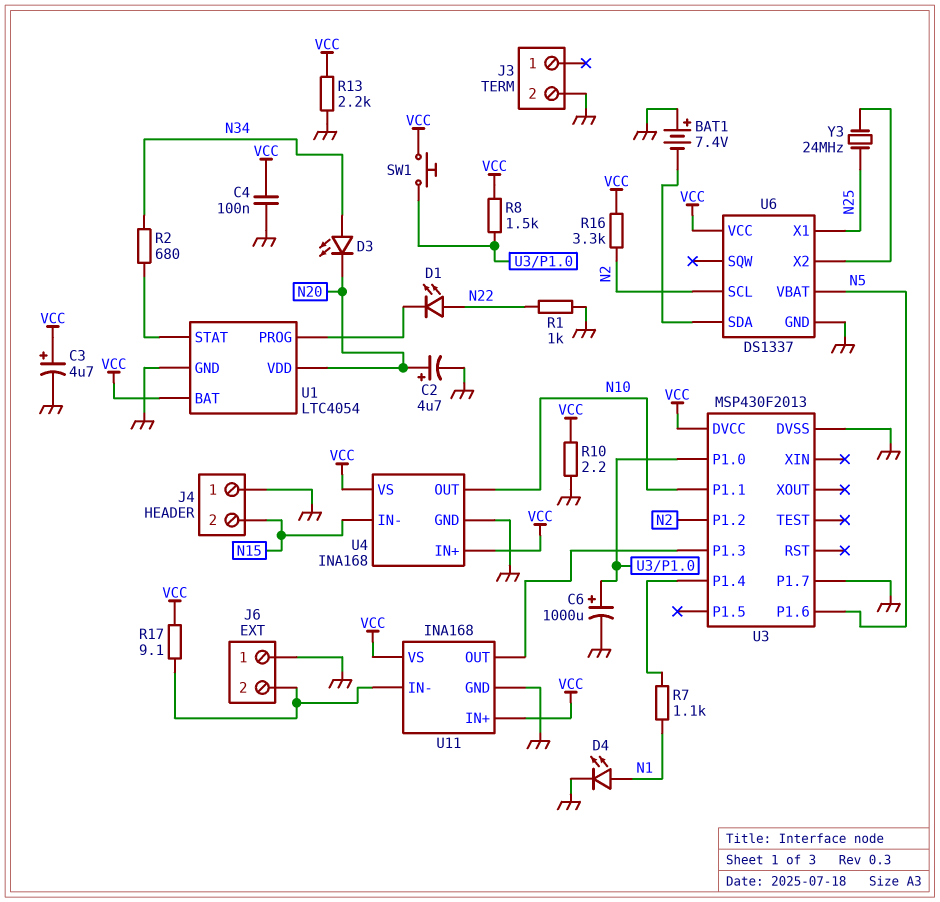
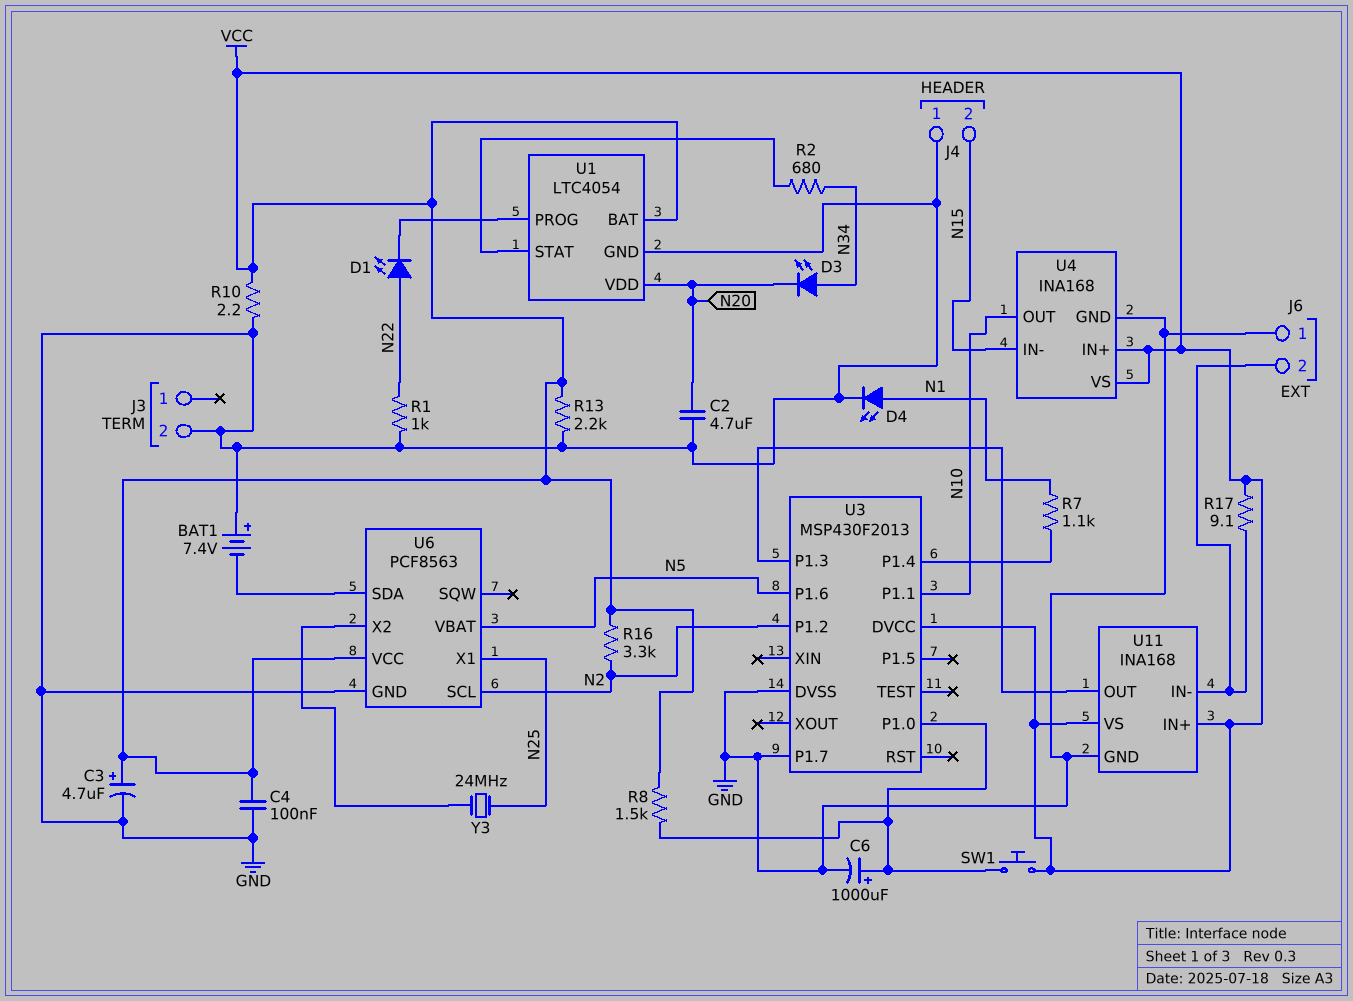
C2: 4.7uF (plus N20, minus GND) -> 4.7uF (GND, N20)
U6: DS1337 -> PCF8563

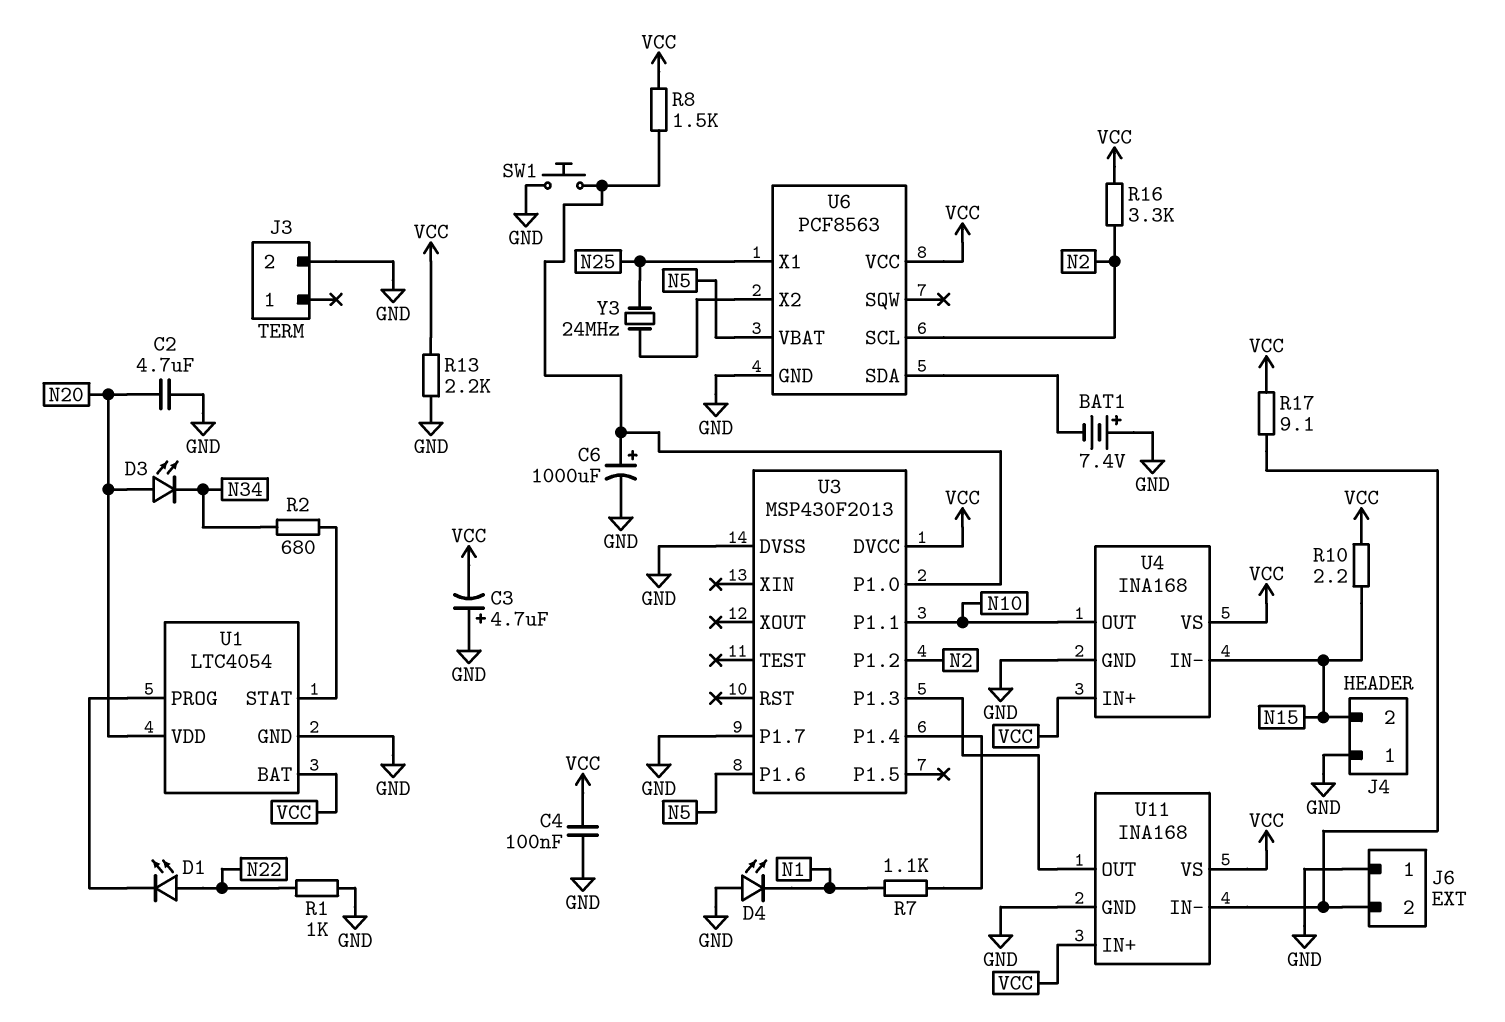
C3: 4.7uF (plus VCC, minus GND) -> 4.7uF (plus GND, minus VCC)
D3: LED (A N34, K N20) -> LED (A N20, K N34)
D4: LED (A N1, K GND) -> LED (A GND, K N1)
R10: 2.2 (GND, VCC) -> 2.2 (N15, VCC)
SW1: button (U3/P1.0, VCC) -> button (GND, U3/P1.0)

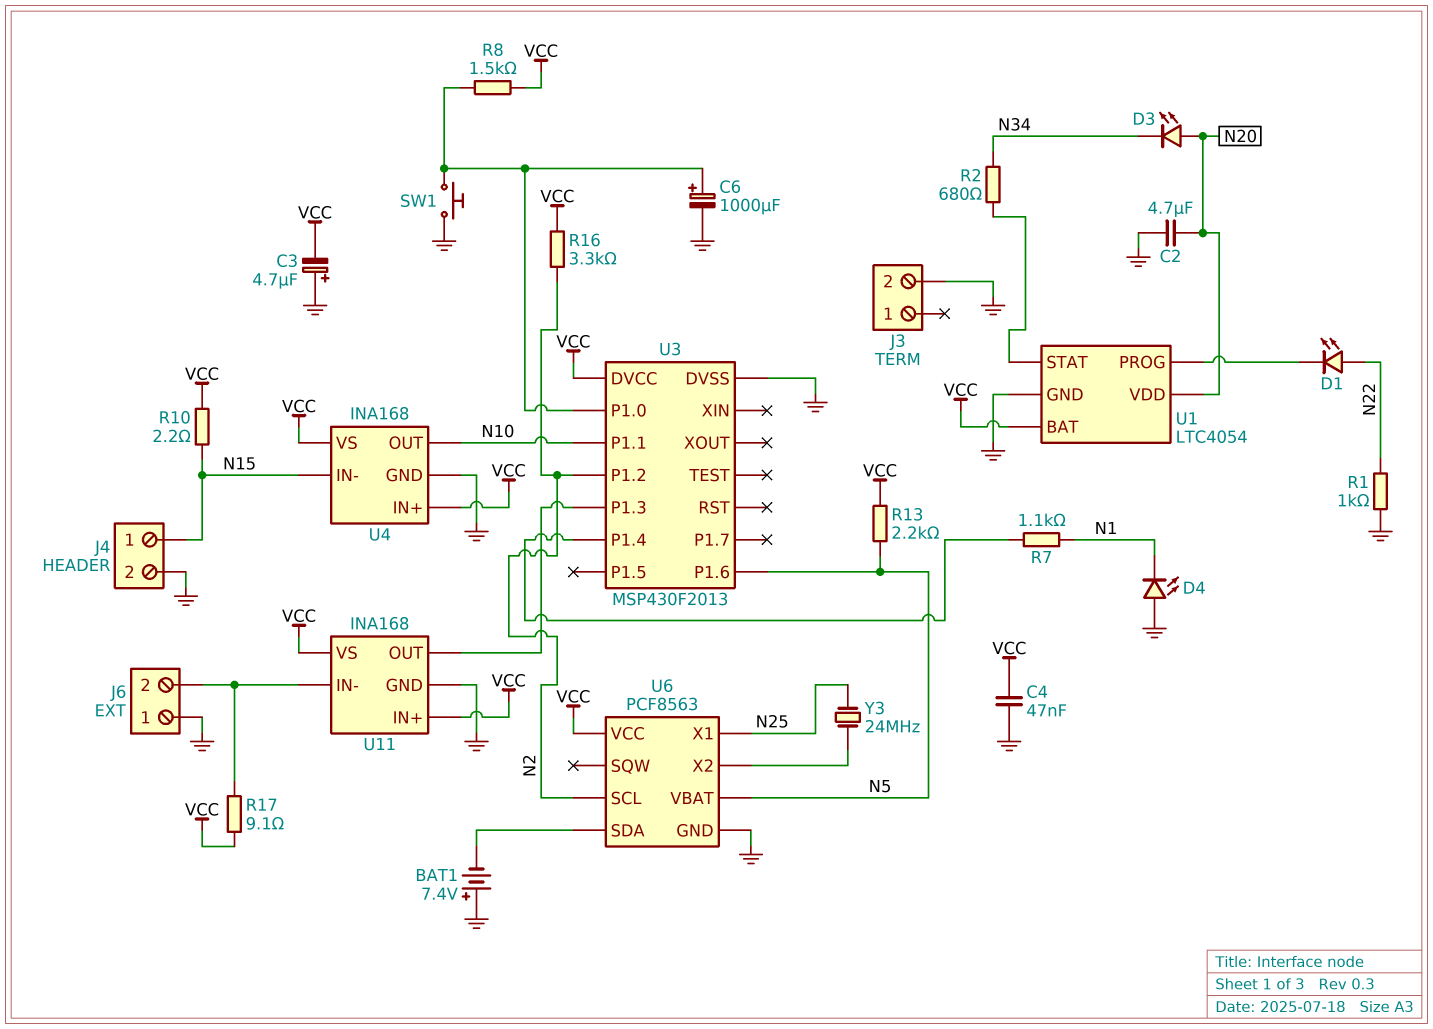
C4: 100nF (GND, VCC) -> 47nF (GND, VCC)
J4 pin 1: GND -> N15
J4 pin 2: N15 -> GND
R13: 2.2k (GND, VCC) -> 2.2k (N5, VCC)
U3 pin P1.7: GND -> none

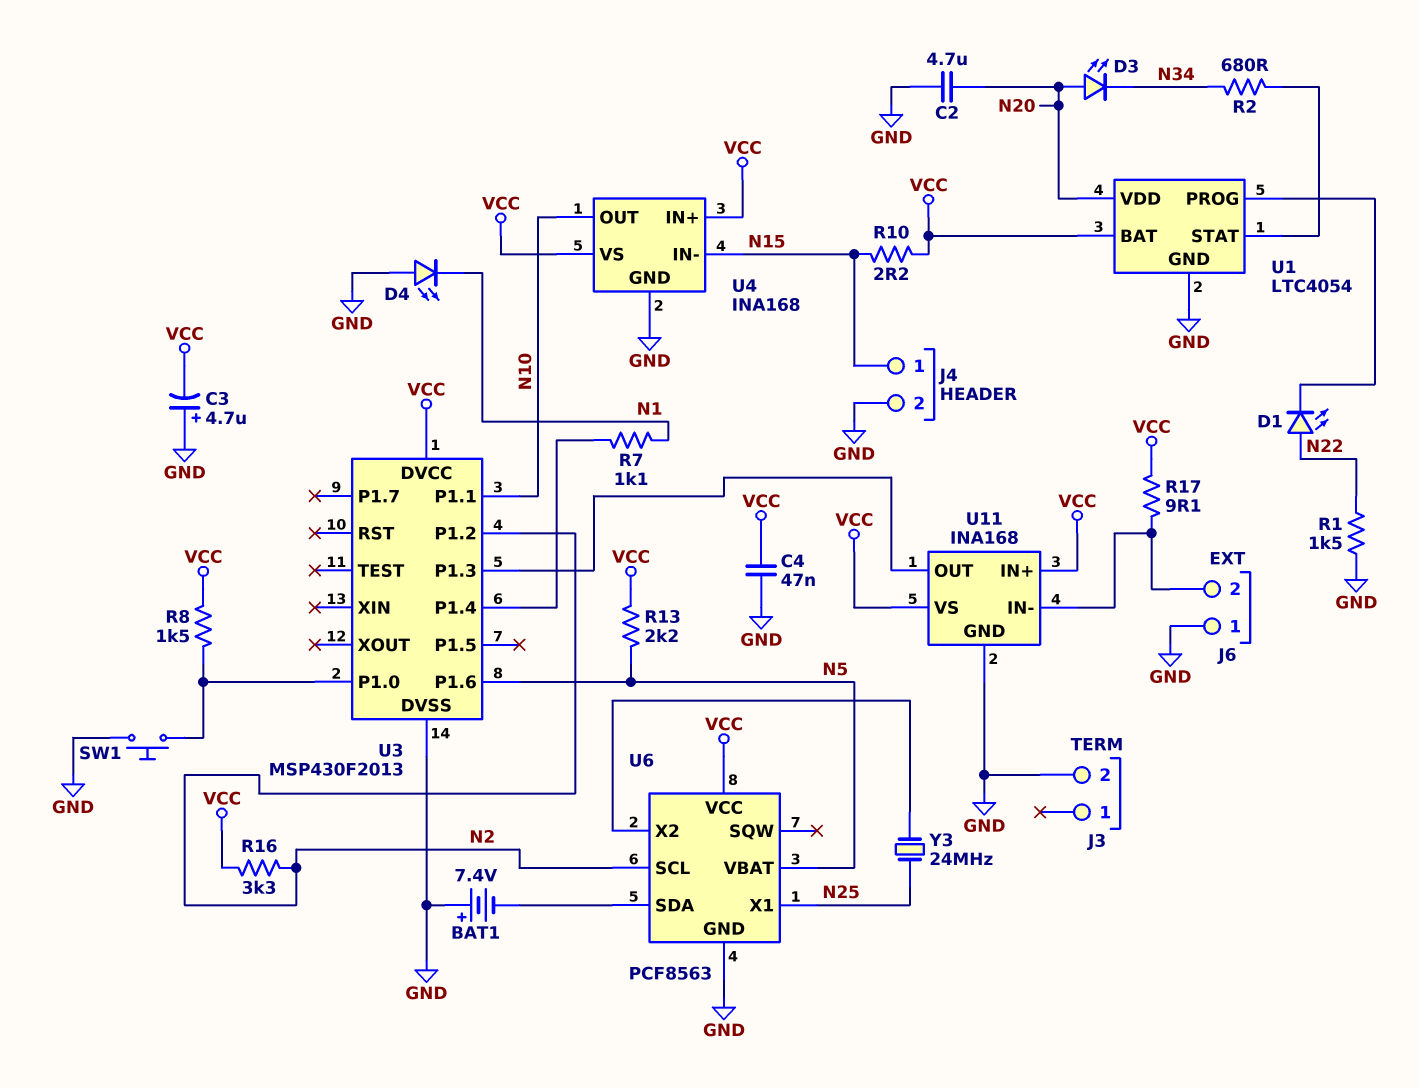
C6: 1000uF (plus U3/P1.0, minus GND) -> none
R1: 1k (GND, N22) -> 1.5k (GND, N22)

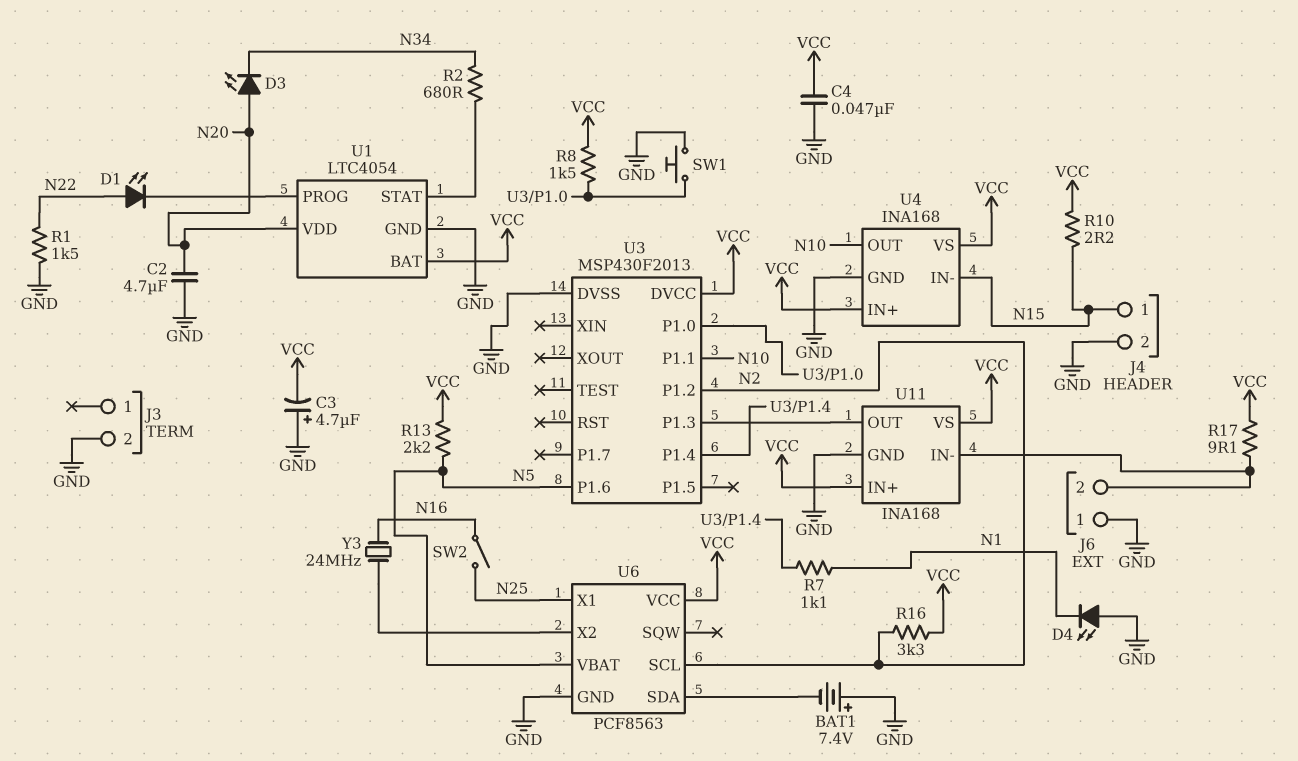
SW2: none -> switch (N16, N25)
Y3: 24MHz (N25, U6/X2) -> 24MHz (N16, U6/X2)

